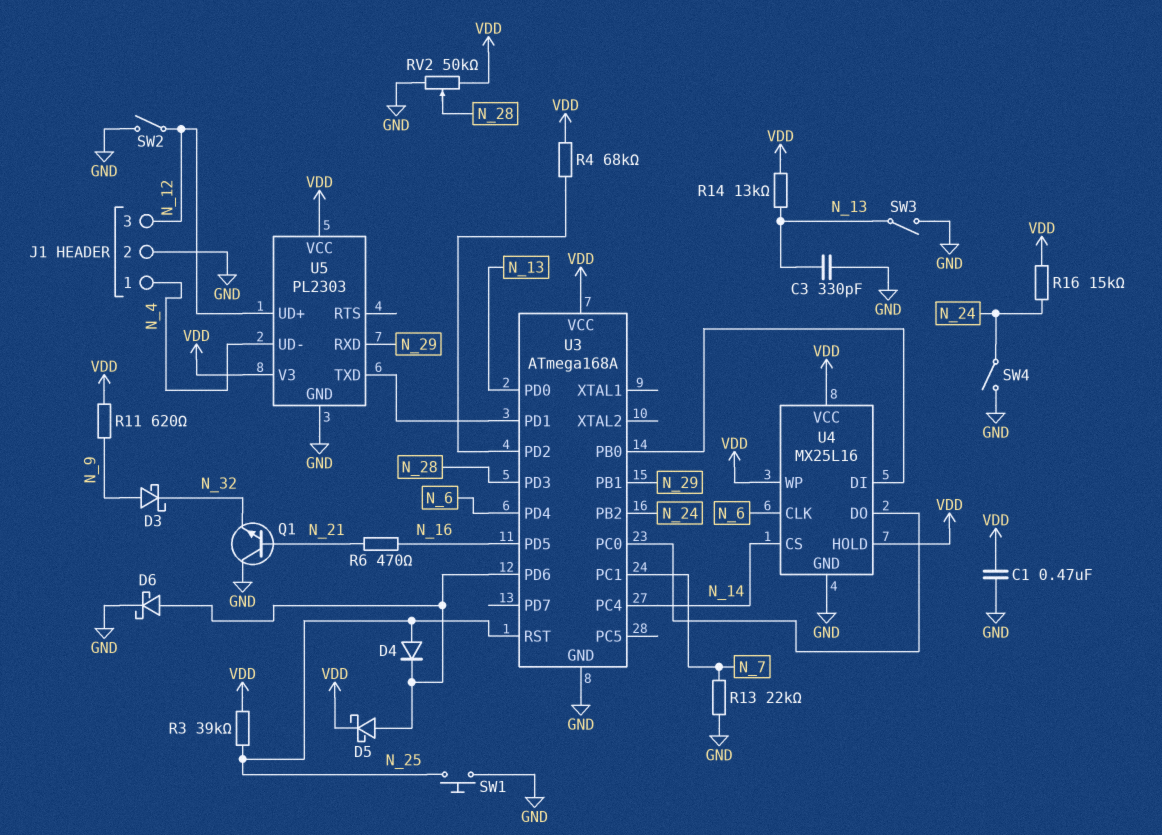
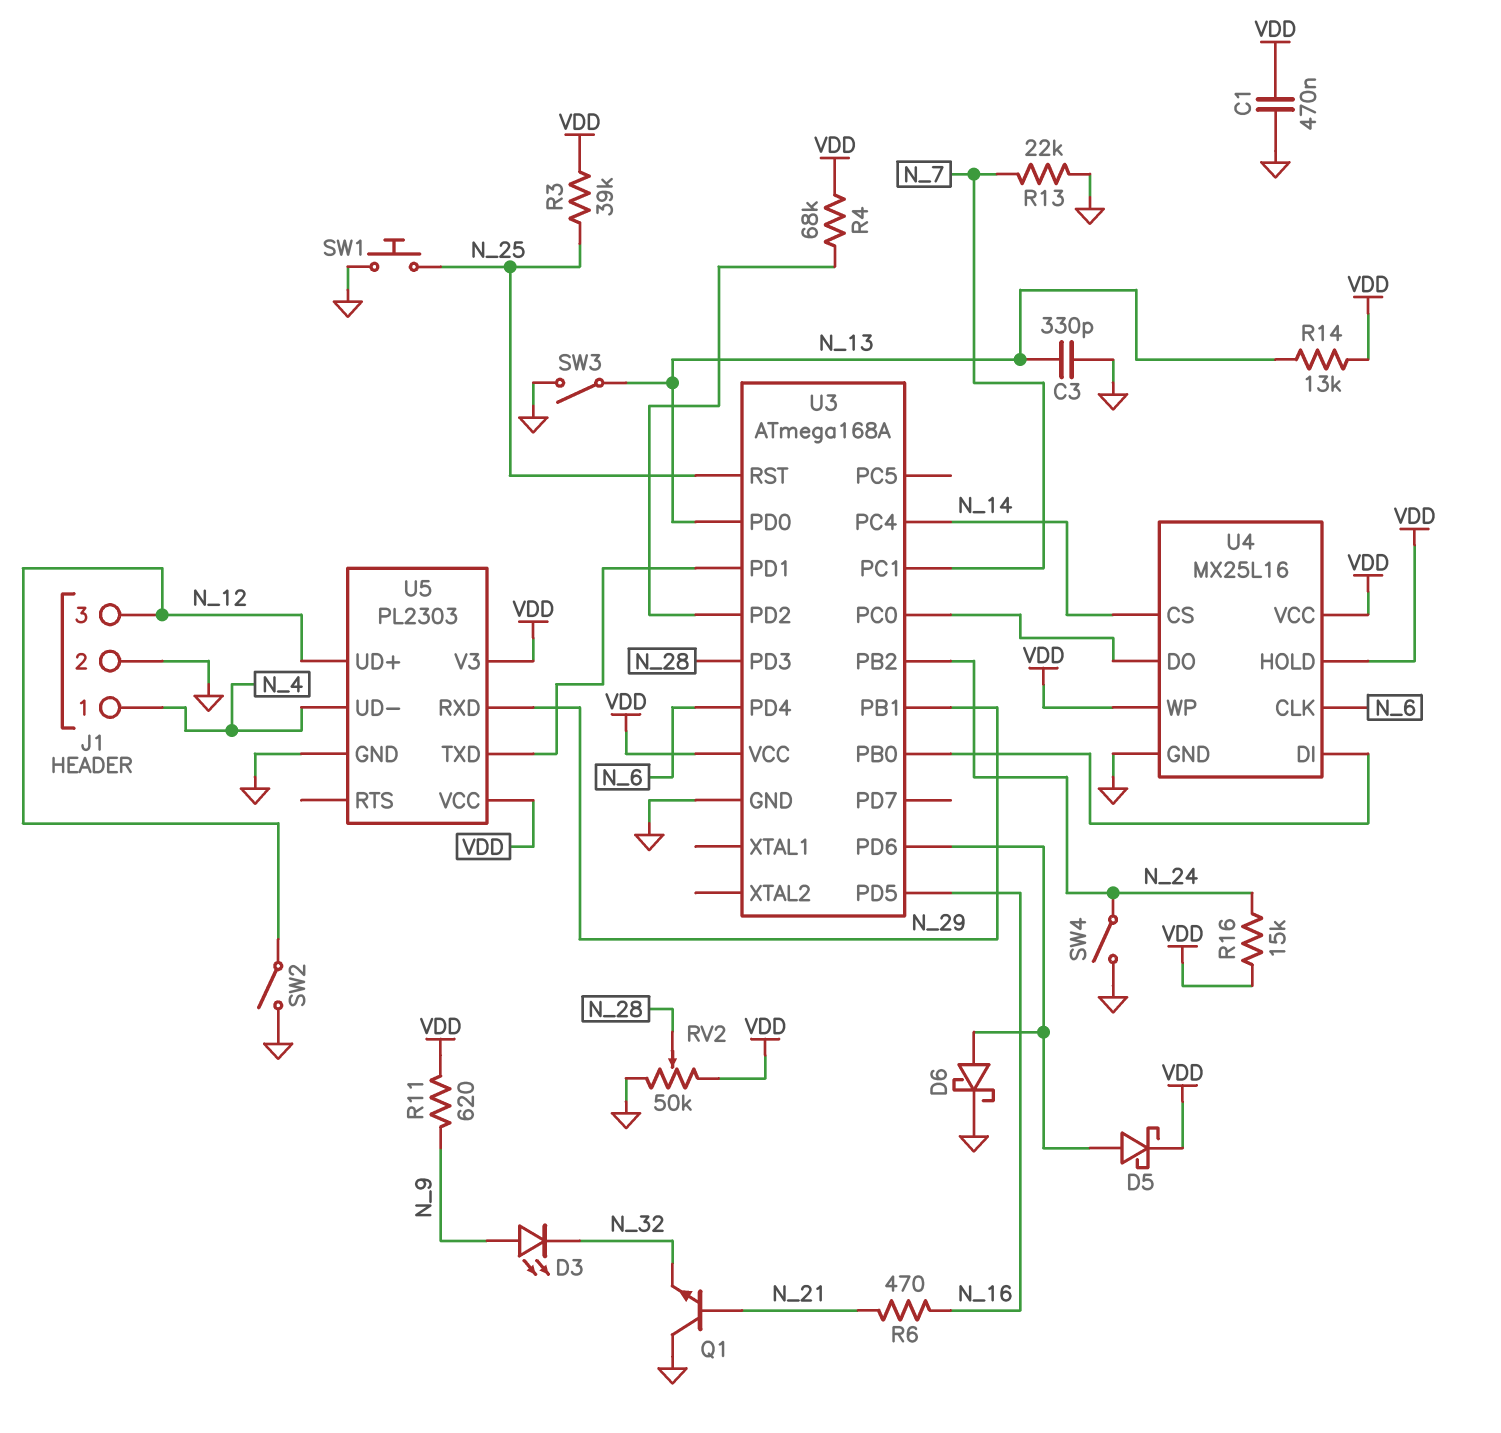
D3: schottky (A N_9, K N_32) -> LED (A N_9, K N_32)
D4: diode (A N_25, K U3/PD6) -> none

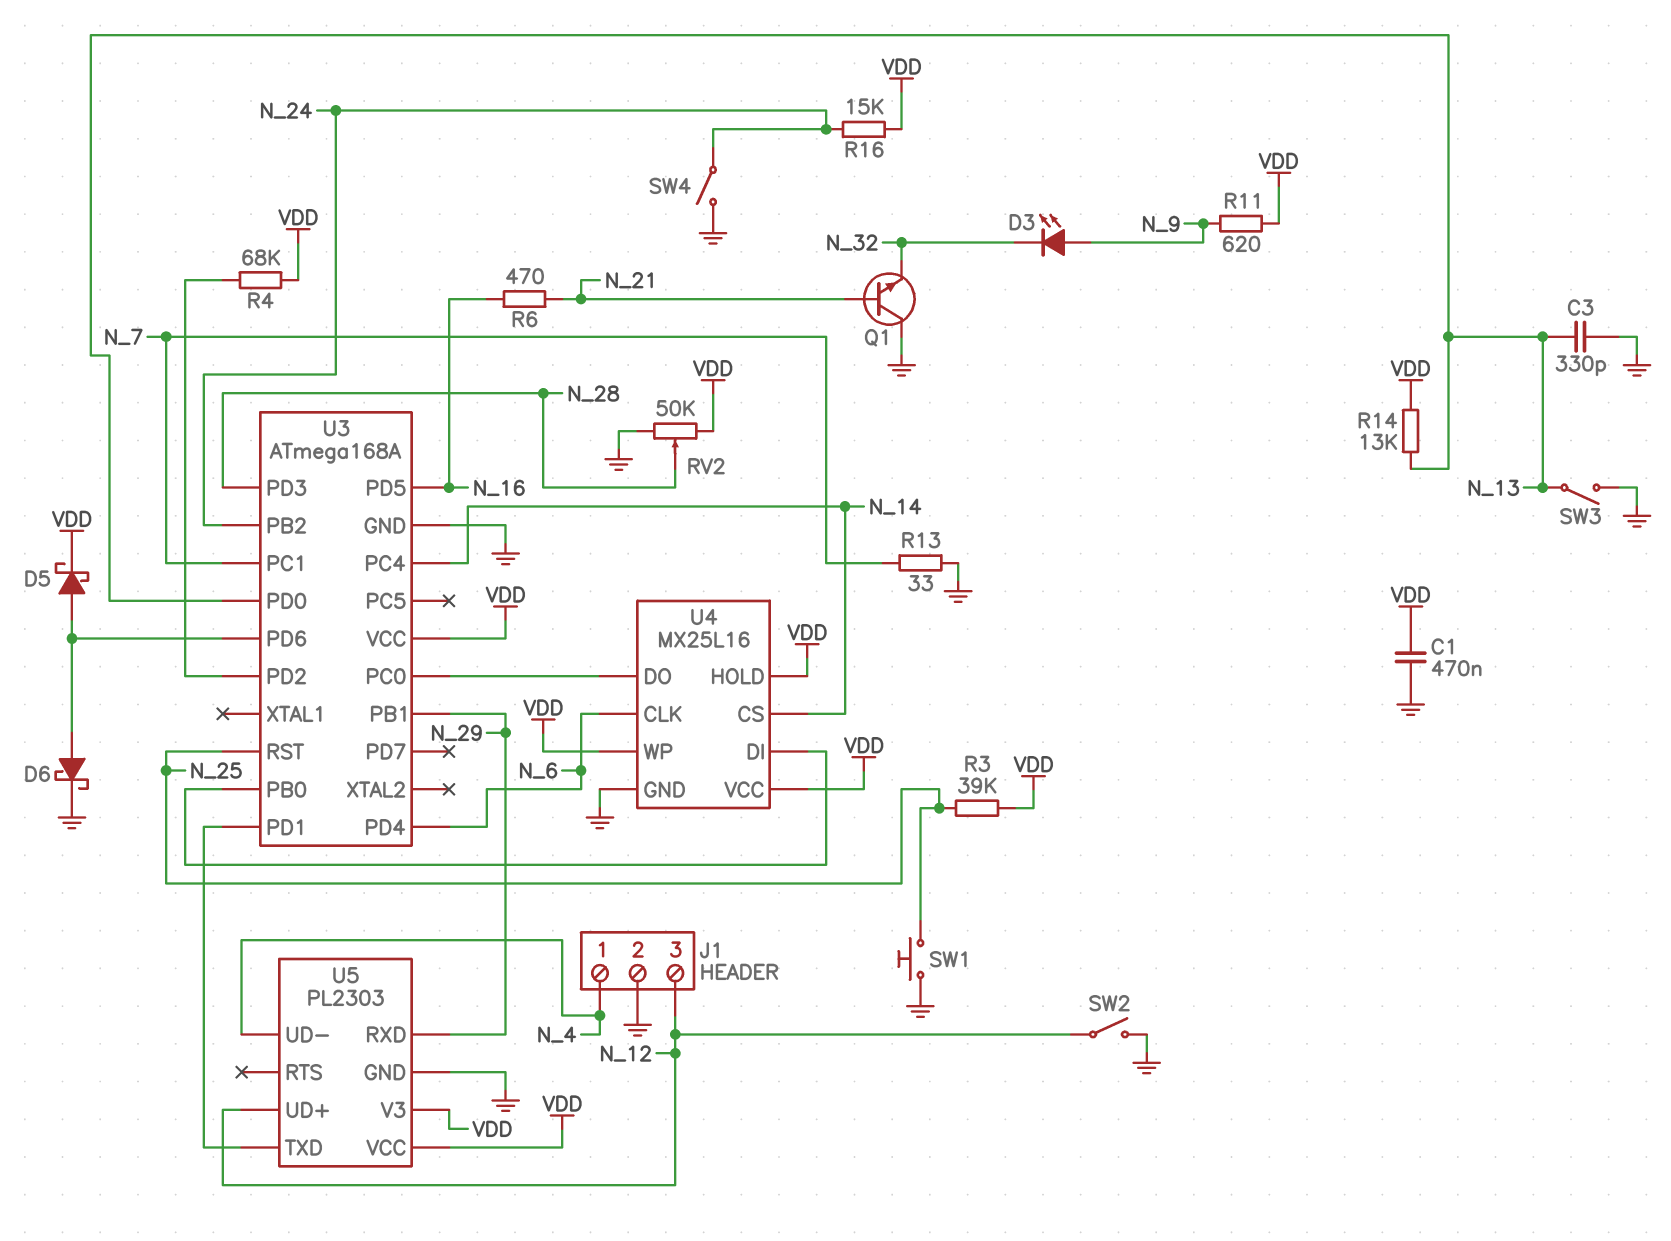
R13: 22k (GND, N_7) -> 33 (GND, N_7)

